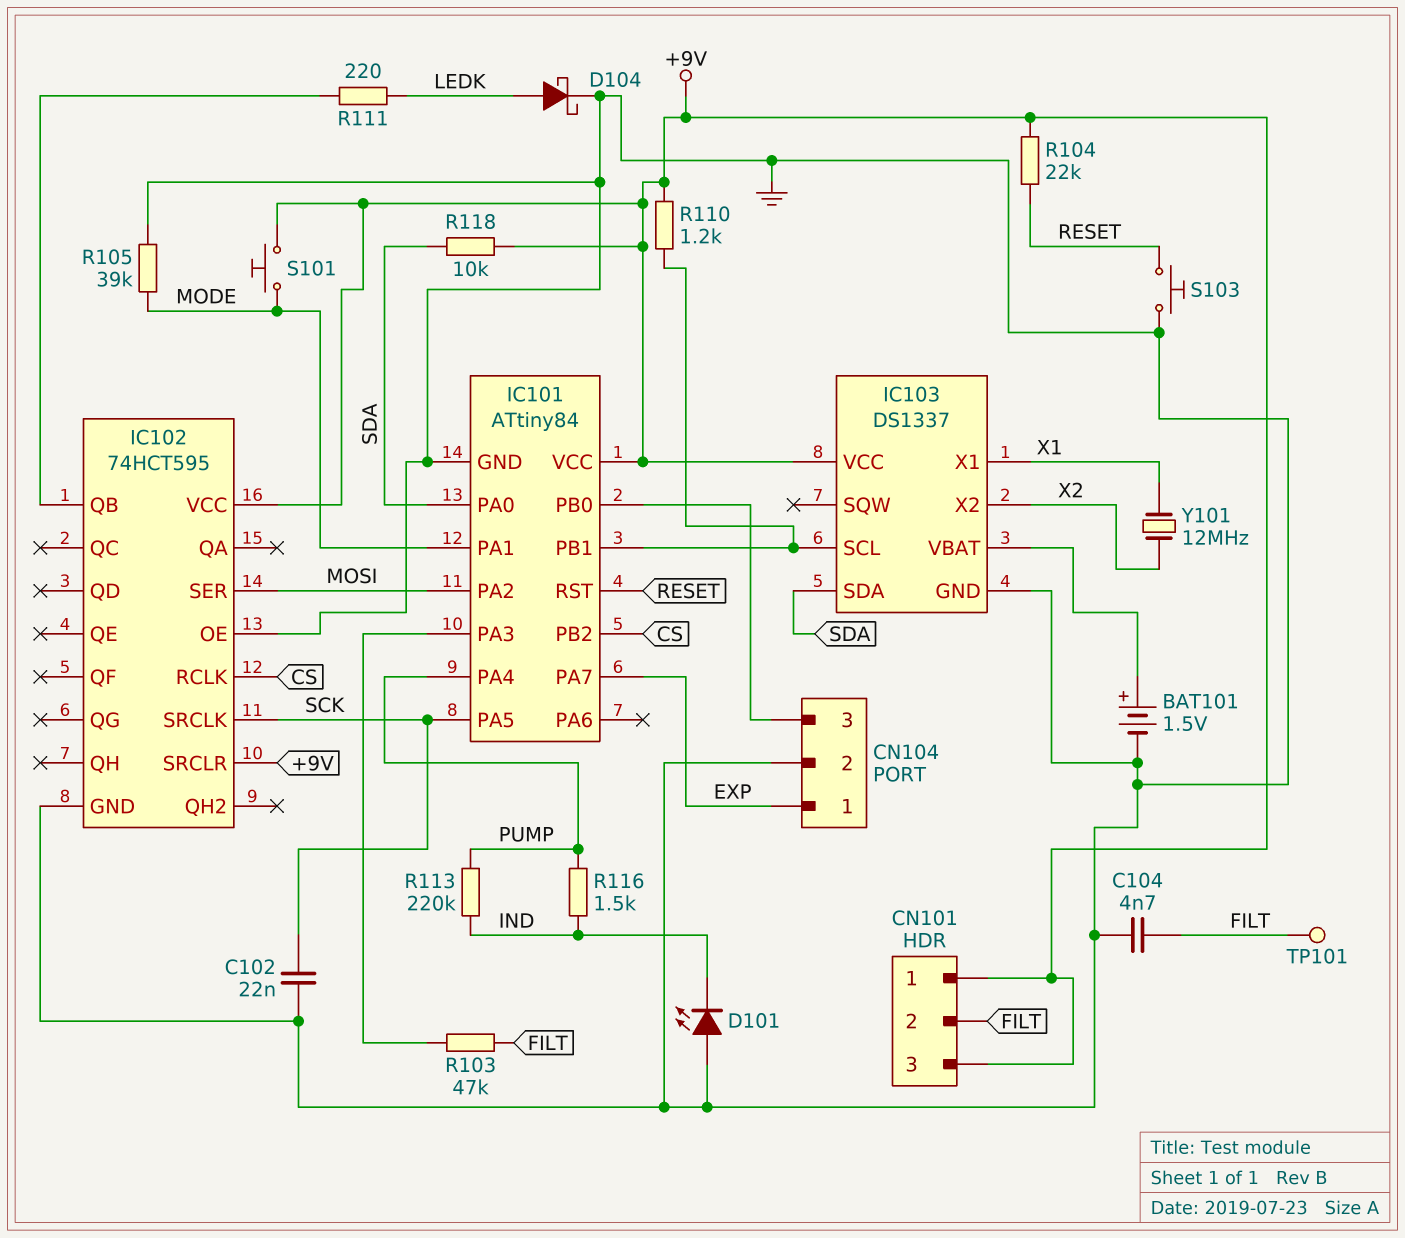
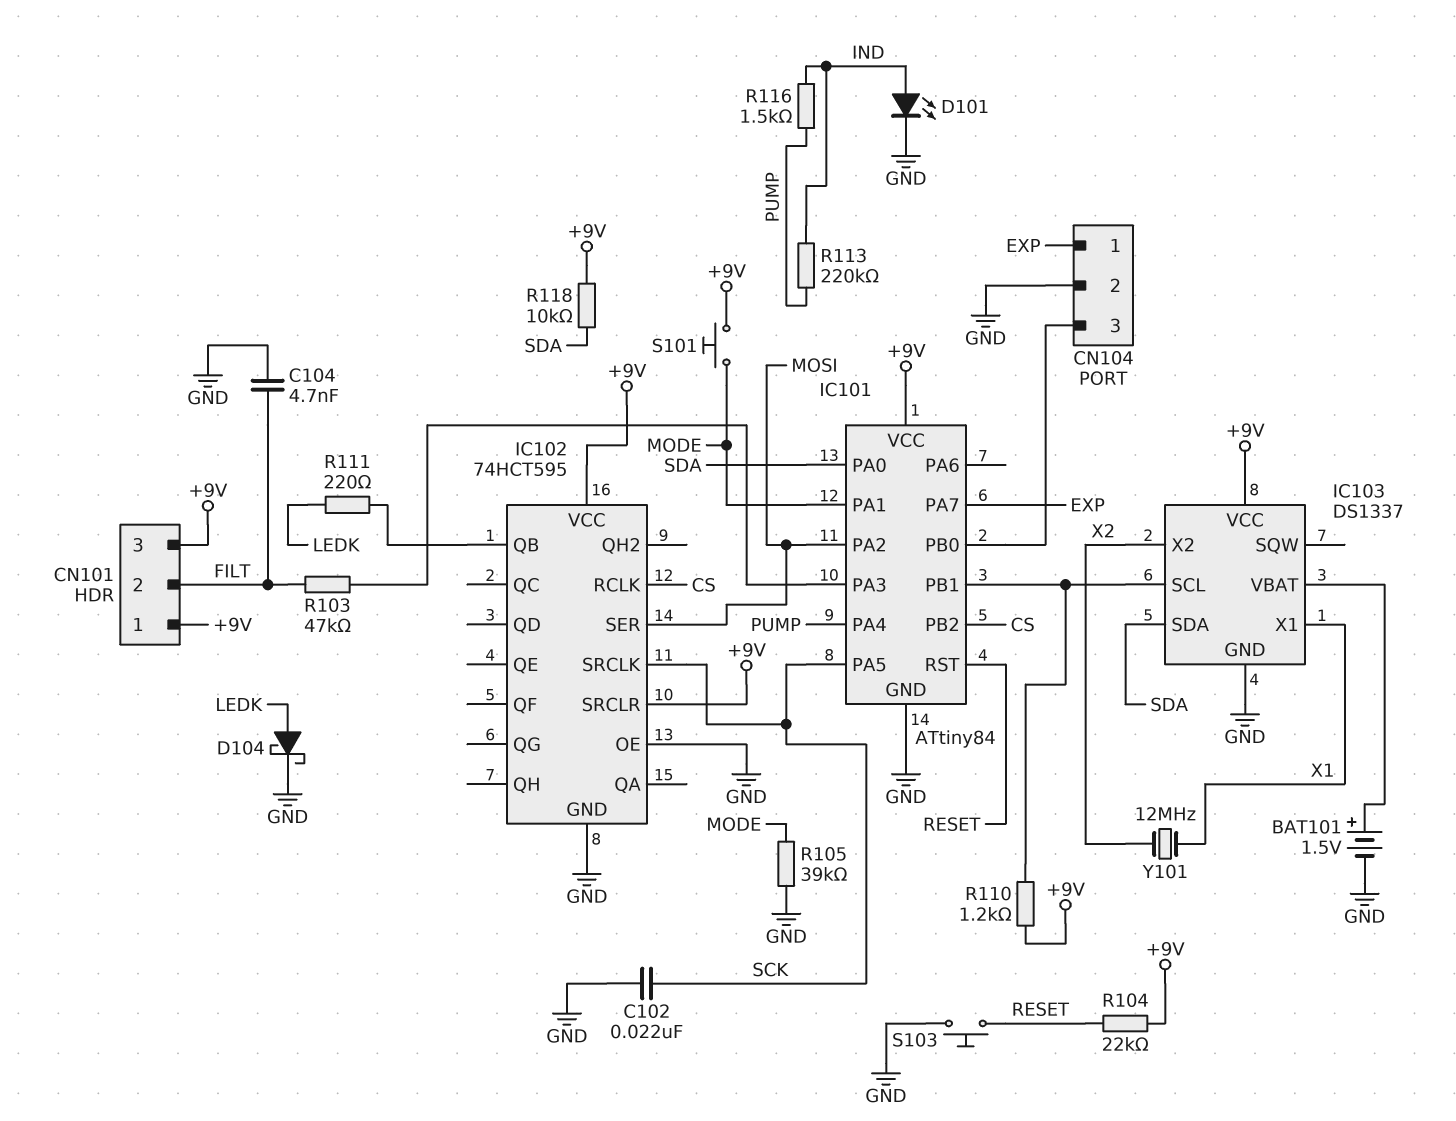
D101: LED (A GND, K IND) -> LED (A IND, K GND)
TP101: test point (FILT) -> none

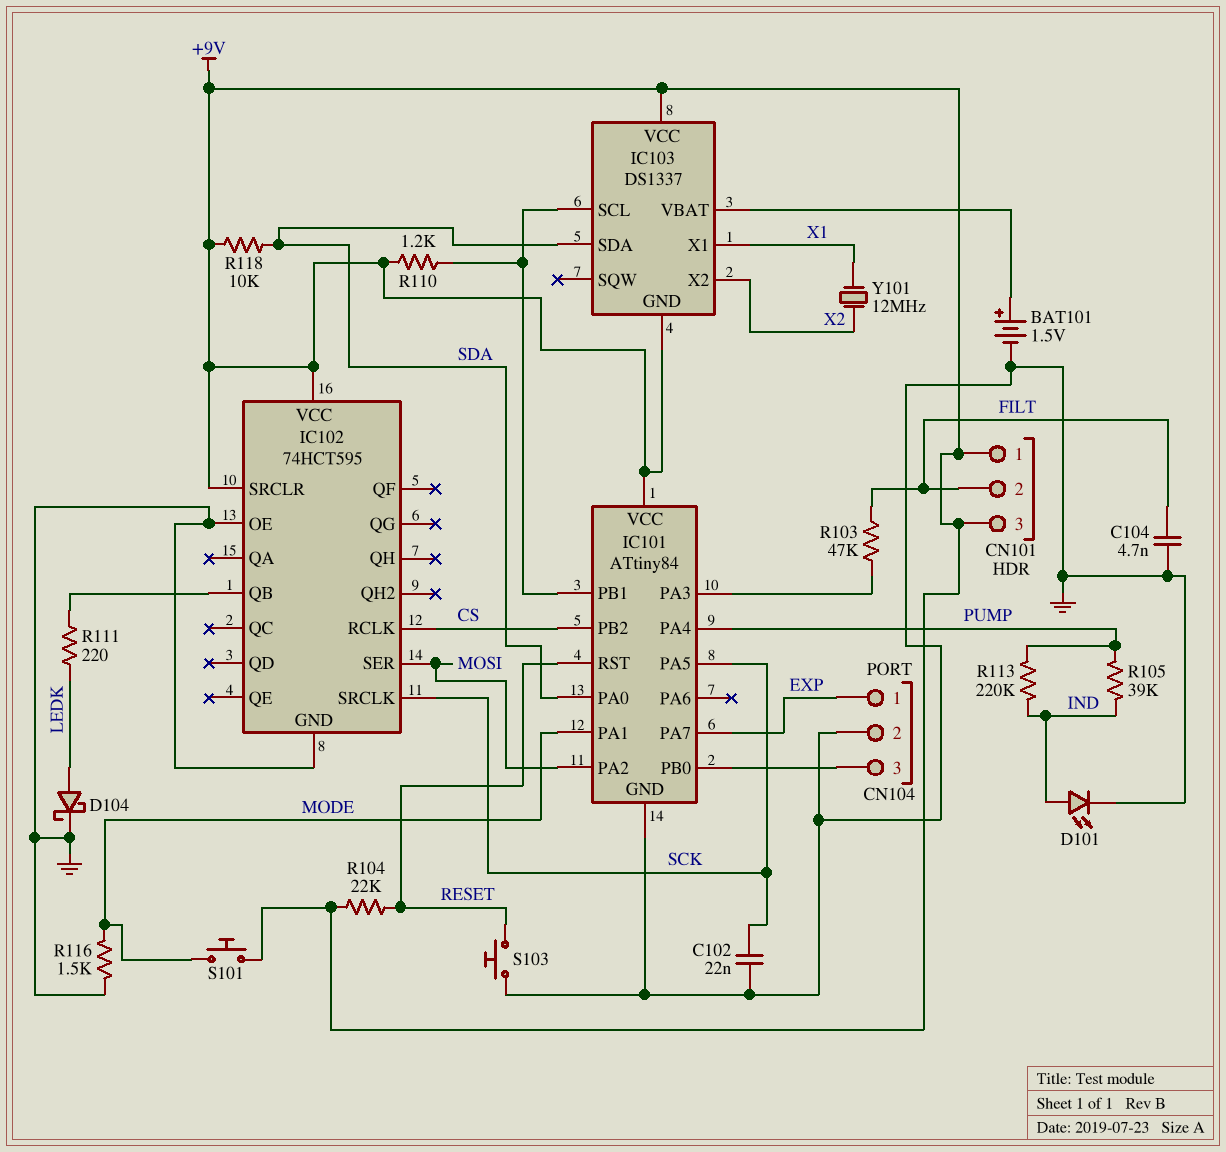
IC103 pin GND: GND -> +9V
R105: 39k (GND, MODE) -> 39k (IND, PUMP)
R116: 1.5k (IND, PUMP) -> 1.5k (GND, MODE)

